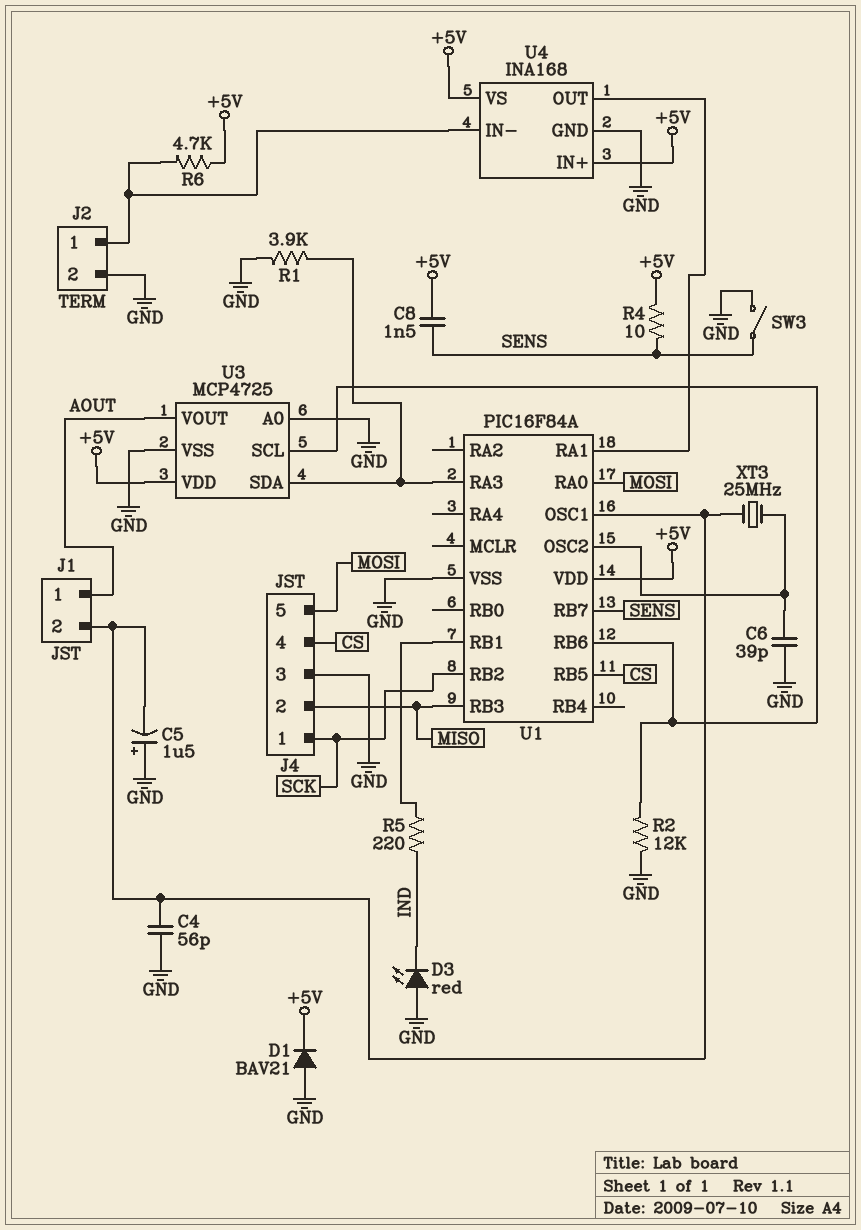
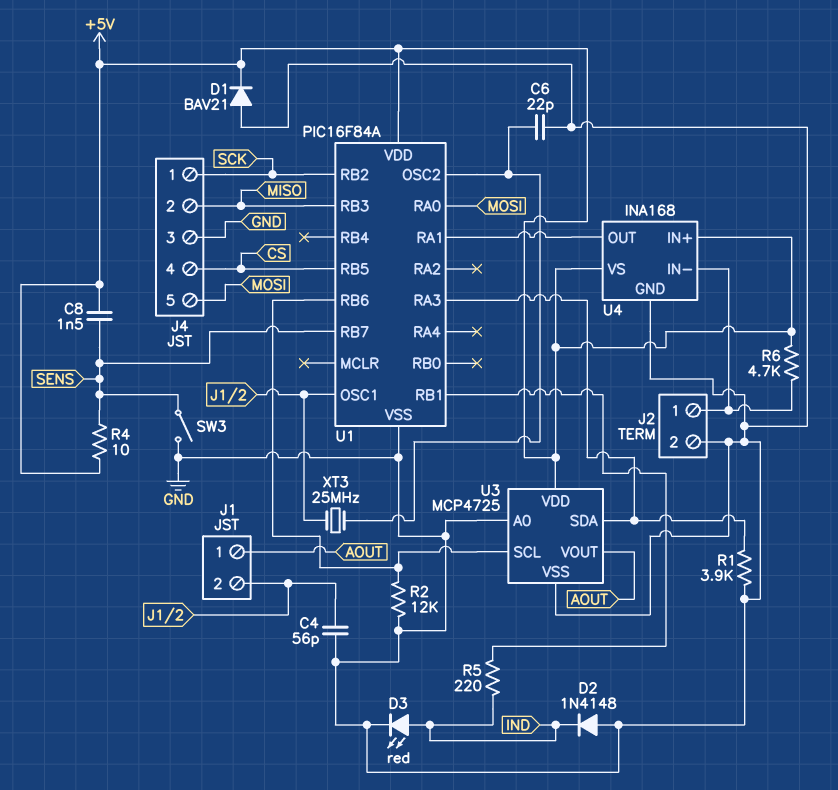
C5: 1.5uF (plus GND, minus J1/2) -> none
C6: 39pF (GND, U1/OSC2) -> 22pF (GND, U1/OSC2)
D2: none -> diode 1N4148 (A GND, K IND)
D3: LED red (A GND, K IND) -> LED red (A IND, K GND)

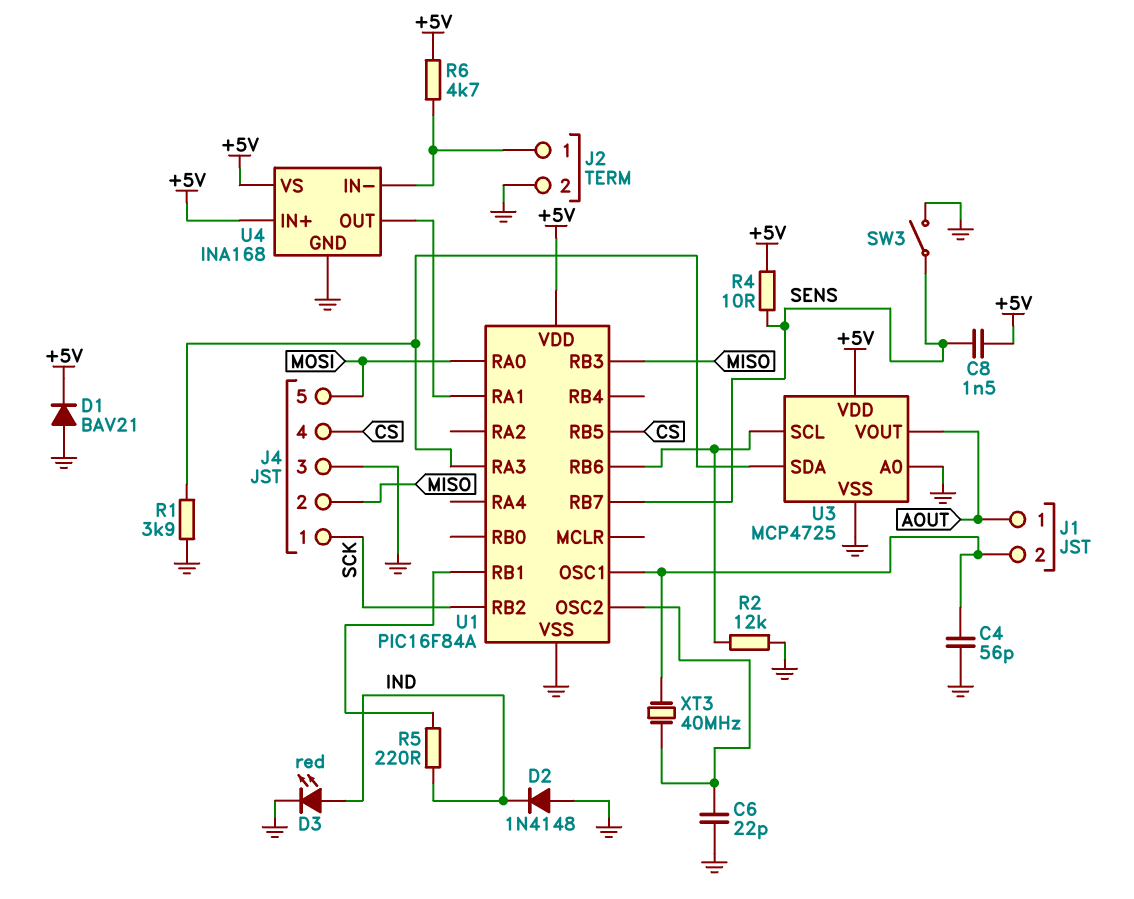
XT3: 25MHz (J1/2, U1/OSC2) -> 40MHz (J1/2, U1/OSC2)

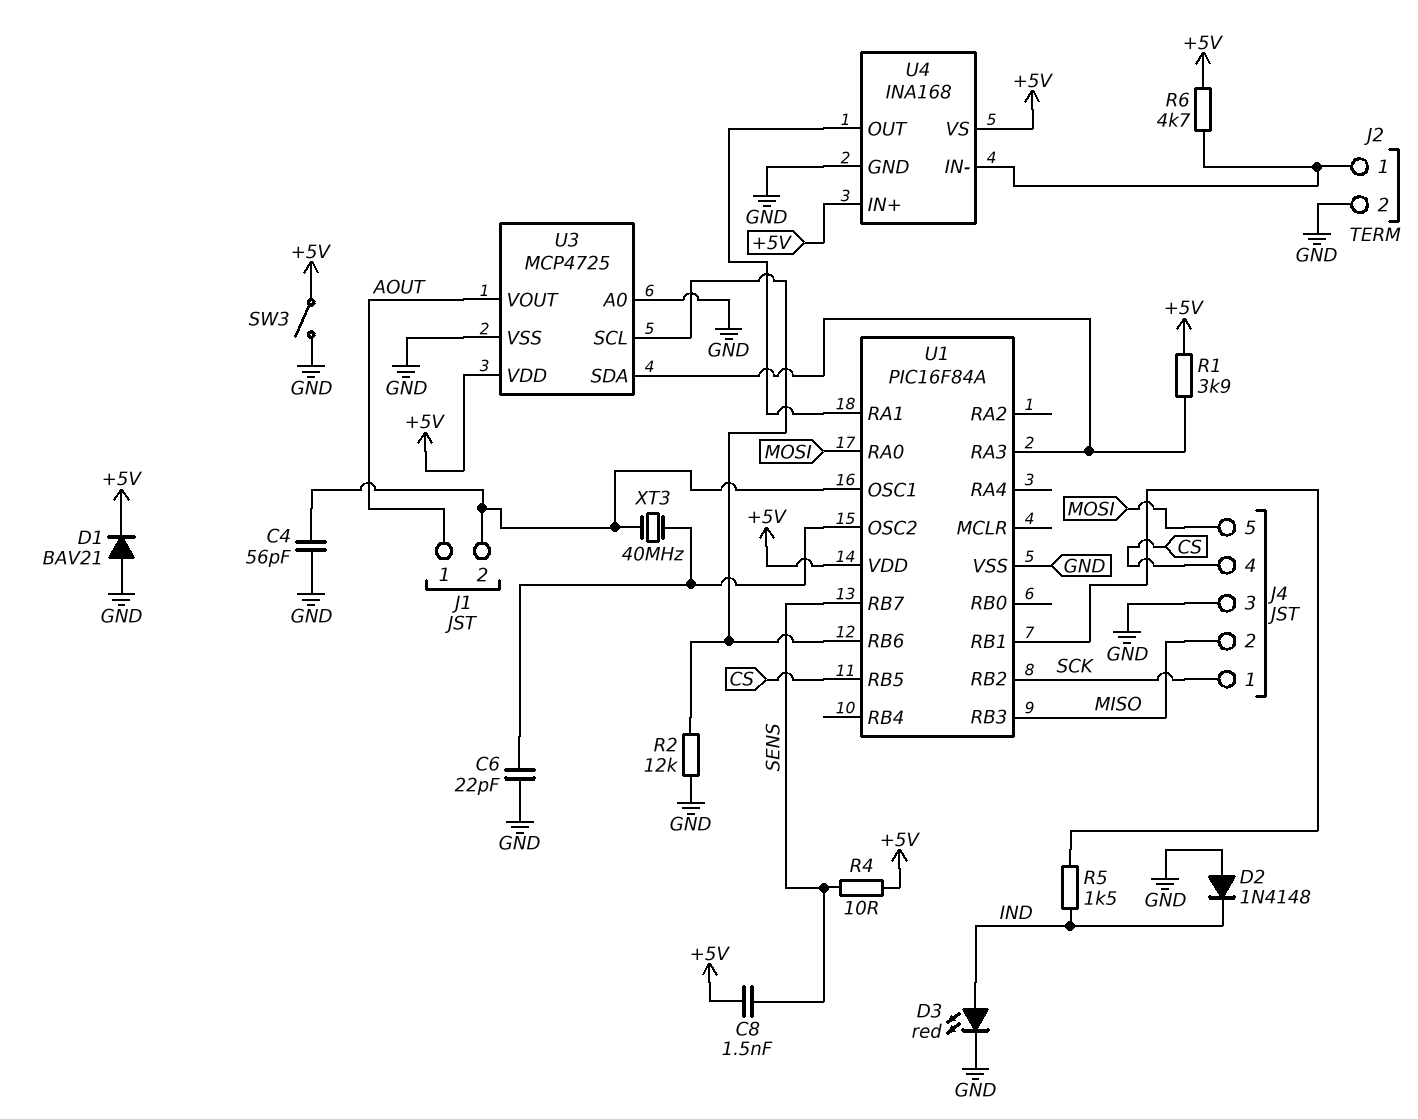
R1: 3.9k (GND, U1/RA3) -> 3.9k (+5V, U1/RA3)
R5: 220 (IND, U1/RB1) -> 1.5k (IND, U1/RB1)
SW3: switch (GND, SENS) -> switch (+5V, GND)

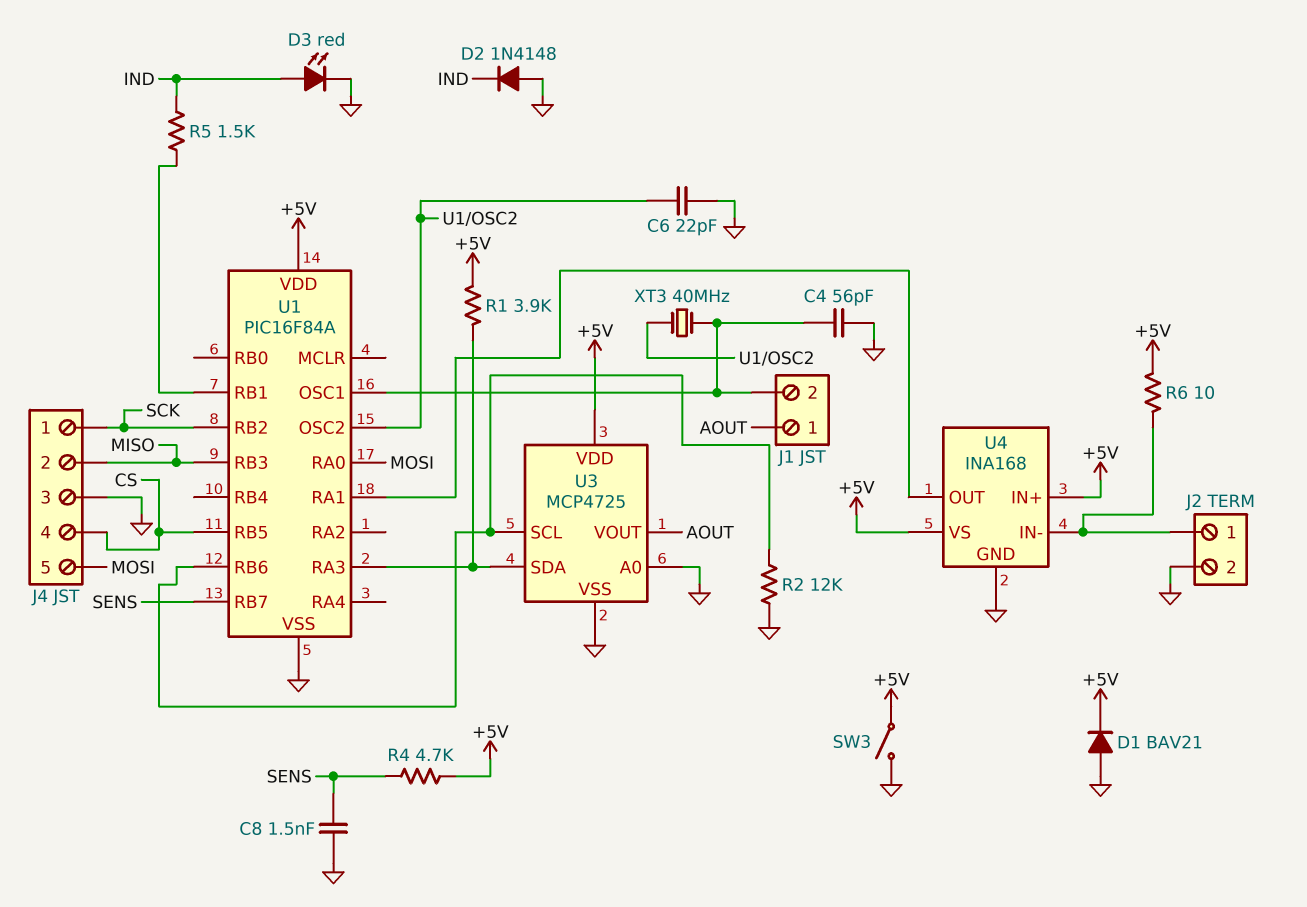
C8: 1.5nF (+5V, SENS) -> 1.5nF (GND, SENS)
R4: 10 (+5V, SENS) -> 4.7k (+5V, SENS)
R6: 4.7k (+5V, J2/1) -> 10 (+5V, J2/1)

